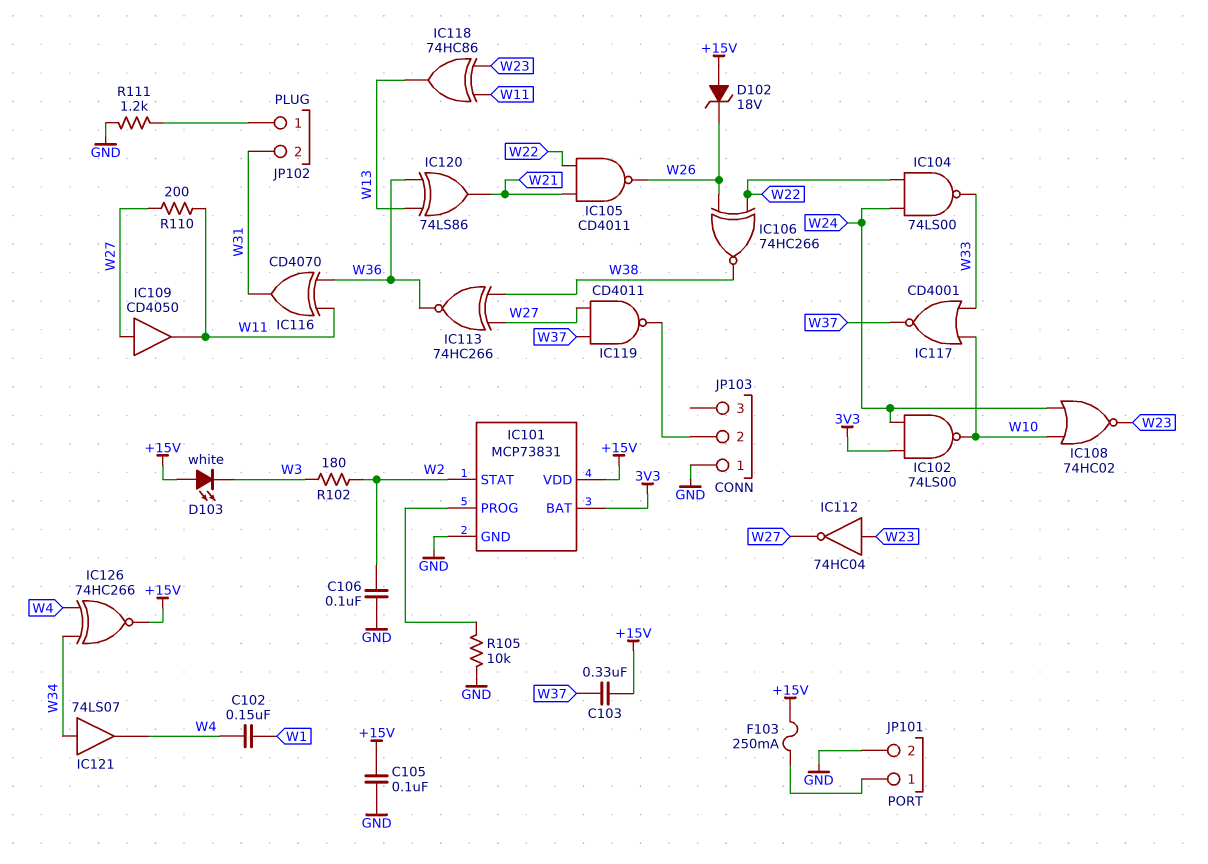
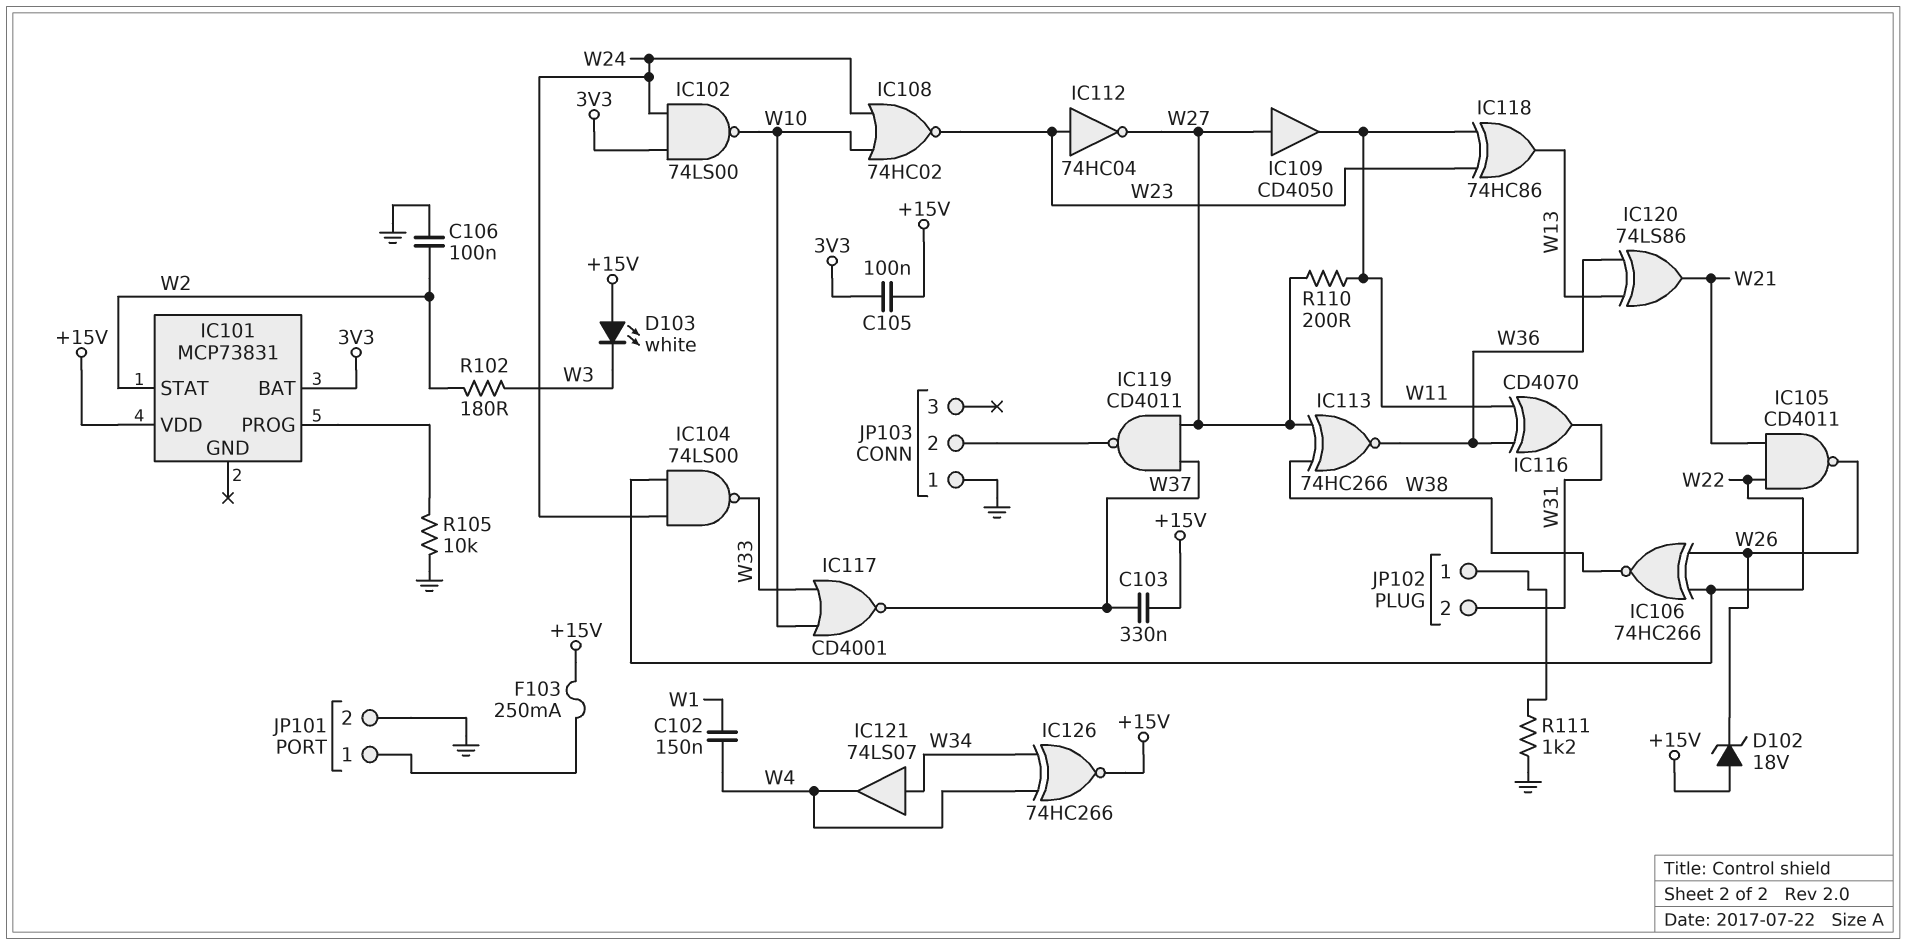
C105: 100nF (+15V, GND) -> 100nF (+15V, 3V3)
IC101 pin GND: GND -> none

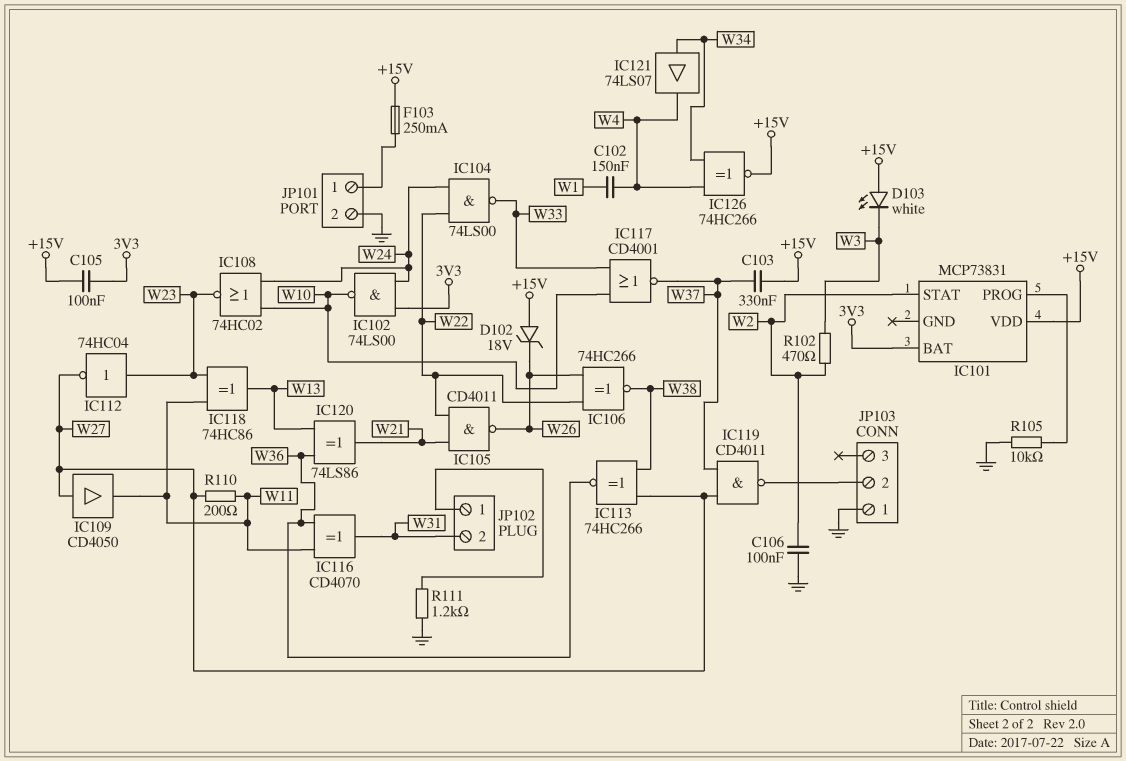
R102: 180 (W2, W3) -> 470 (W2, W3)

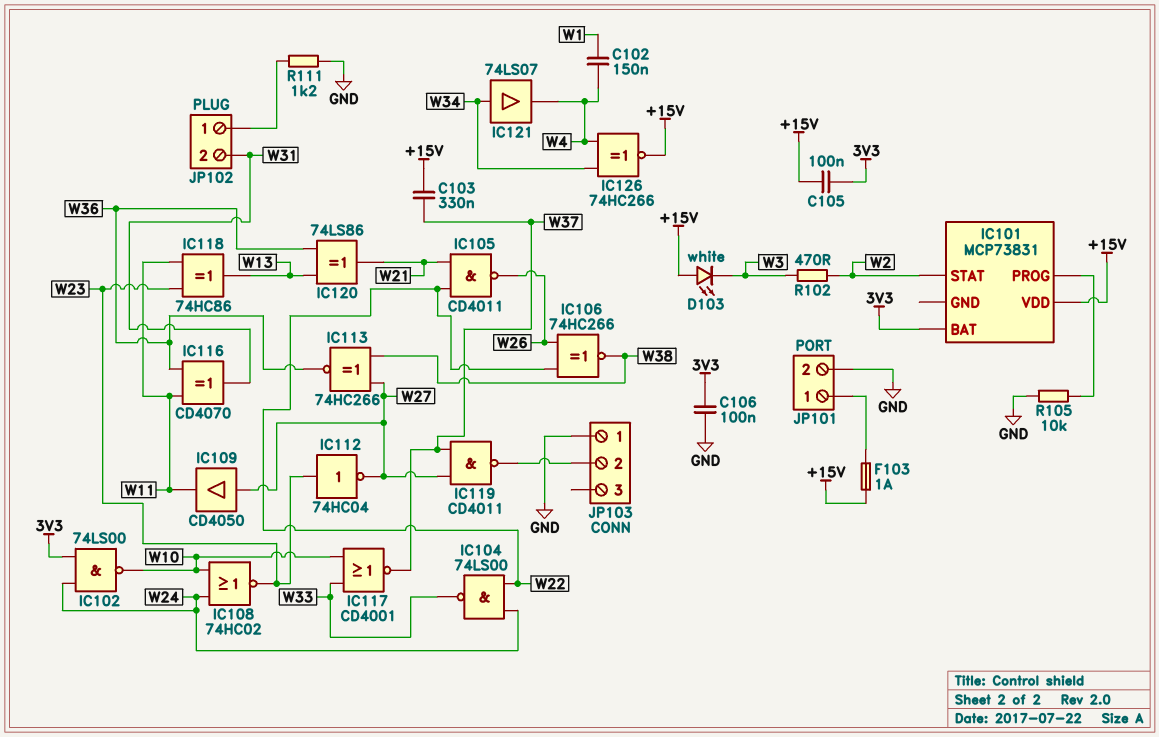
C106: 100nF (GND, W2) -> 100nF (3V3, GND)
D102: zener 18V (A +15V, K W26) -> none
F103: 250mA (+15V, JP101/1) -> 1A (+15V, JP101/1)
R110: 200 (W11, W27) -> none

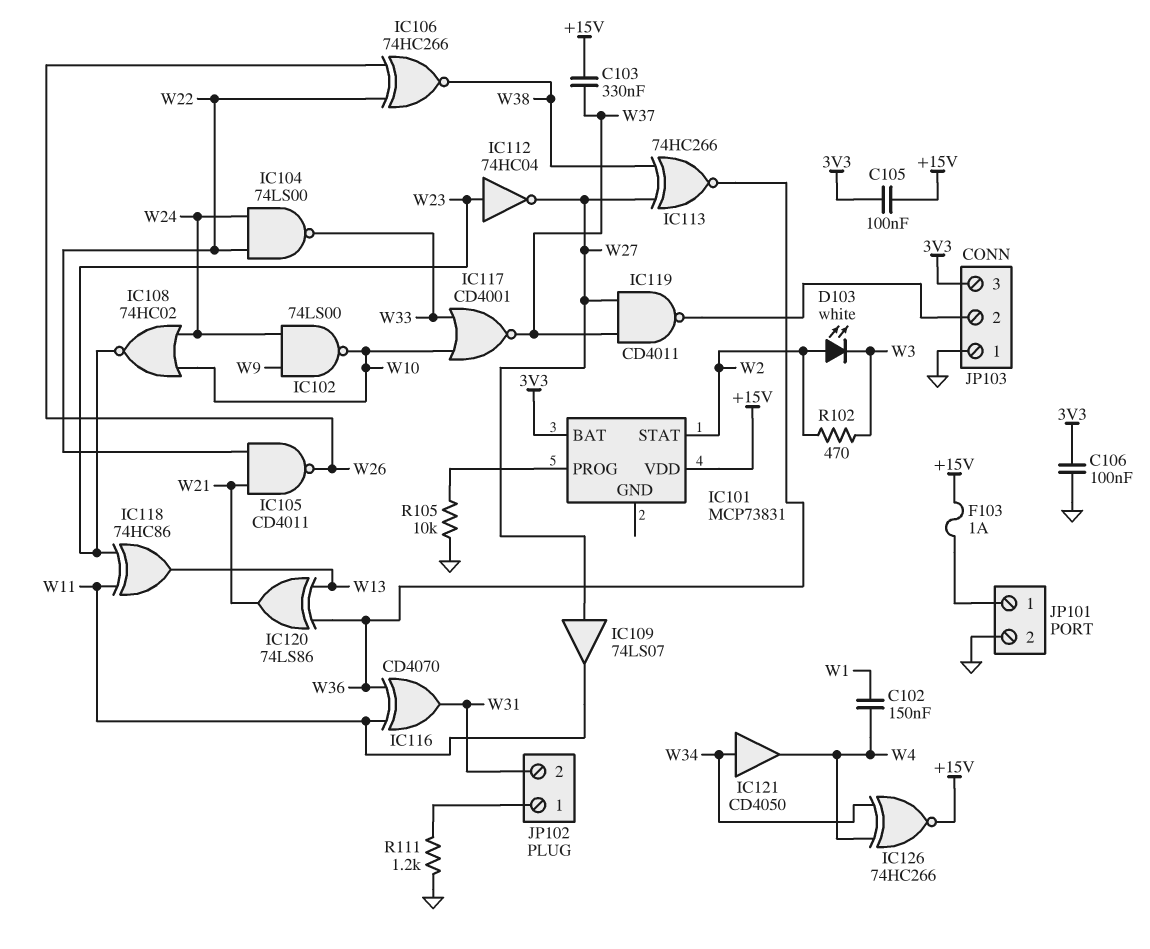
D103: LED white (A +15V, K W3) -> LED white (A W2, K W3)
IC102: NAND 74LS00 (in 3V3, in W24, out W10) -> NAND 74LS00 (in W9, in W24, out W10)
IC109: buffer CD4050 (in W27, out W11) -> buffer 74LS07 (in W27, out W11)
IC121: buffer 74LS07 (in W34, out W4) -> buffer CD4050 (in W34, out W4)
JP103 pin 3: none -> 3V3

